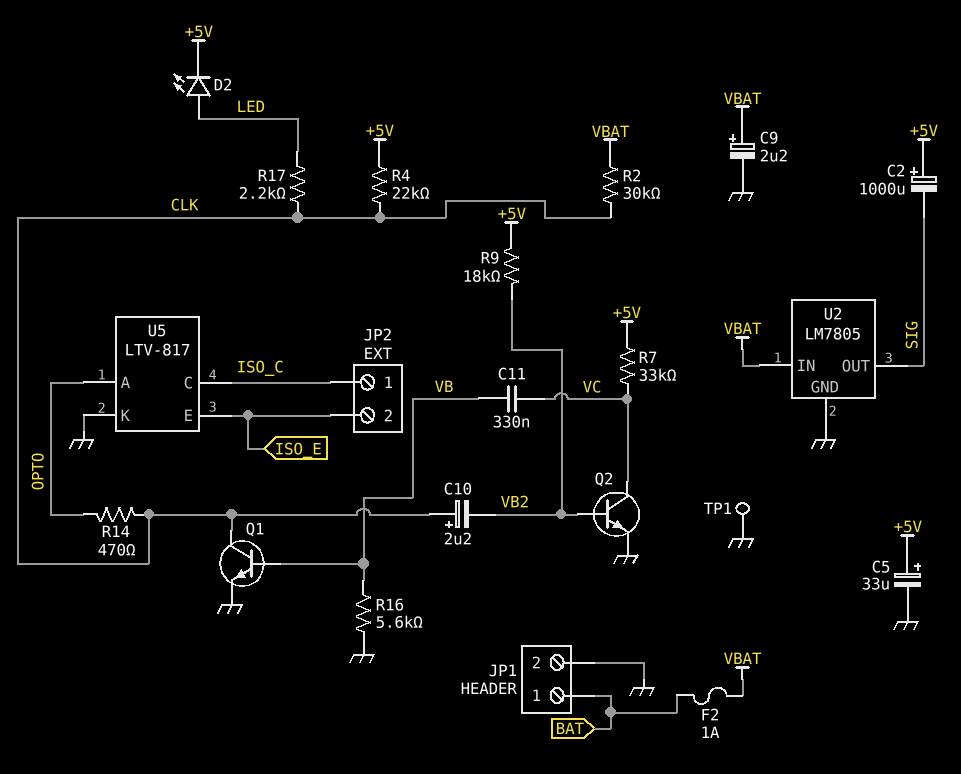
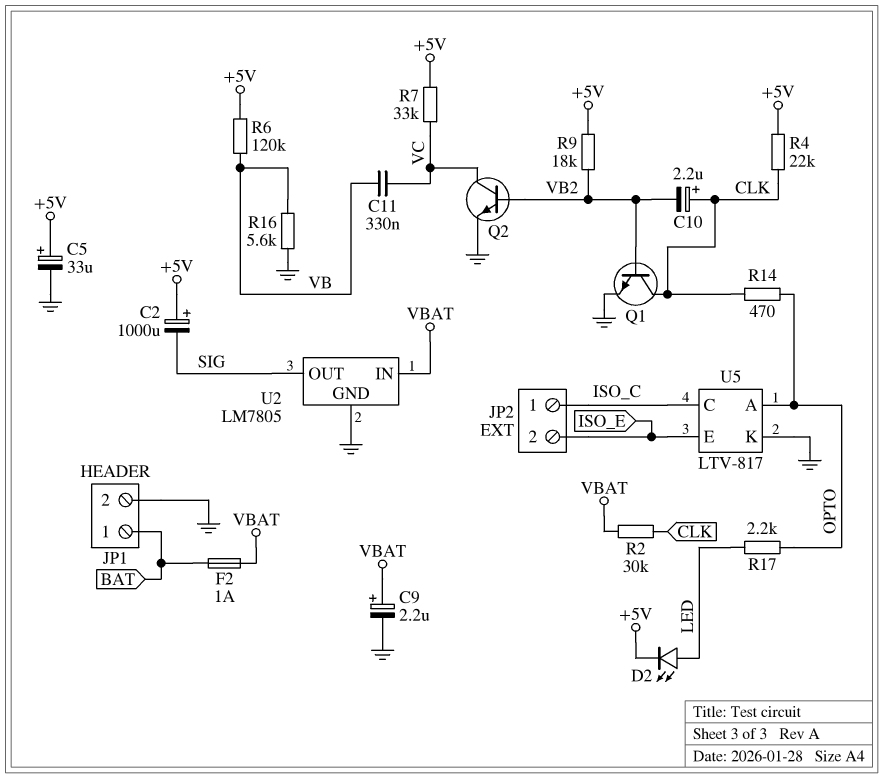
Q1: NPN (B VB, C CLK, E GND) -> NPN (B VB2, C CLK, E GND)
R6: none -> 120k (+5V, VB)
R17: 2.2k (CLK, LED) -> 2.2k (LED, OPTO)
TP1: test point (GND) -> none

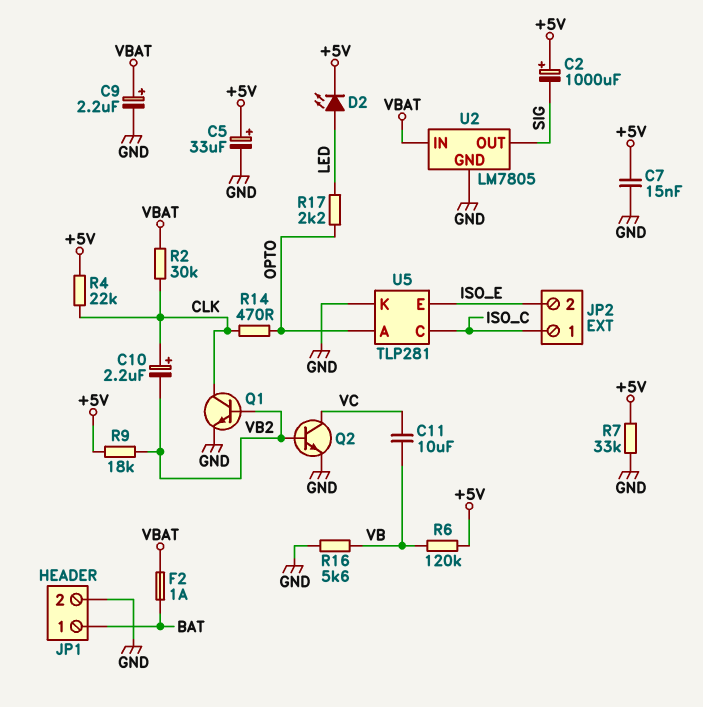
C7: none -> 15nF (+5V, GND)
C11: 330nF (VB, VC) -> 10uF (VB, VC)
R7: 33k (+5V, VC) -> 33k (+5V, GND)
U5: LTV-817 -> TLP281

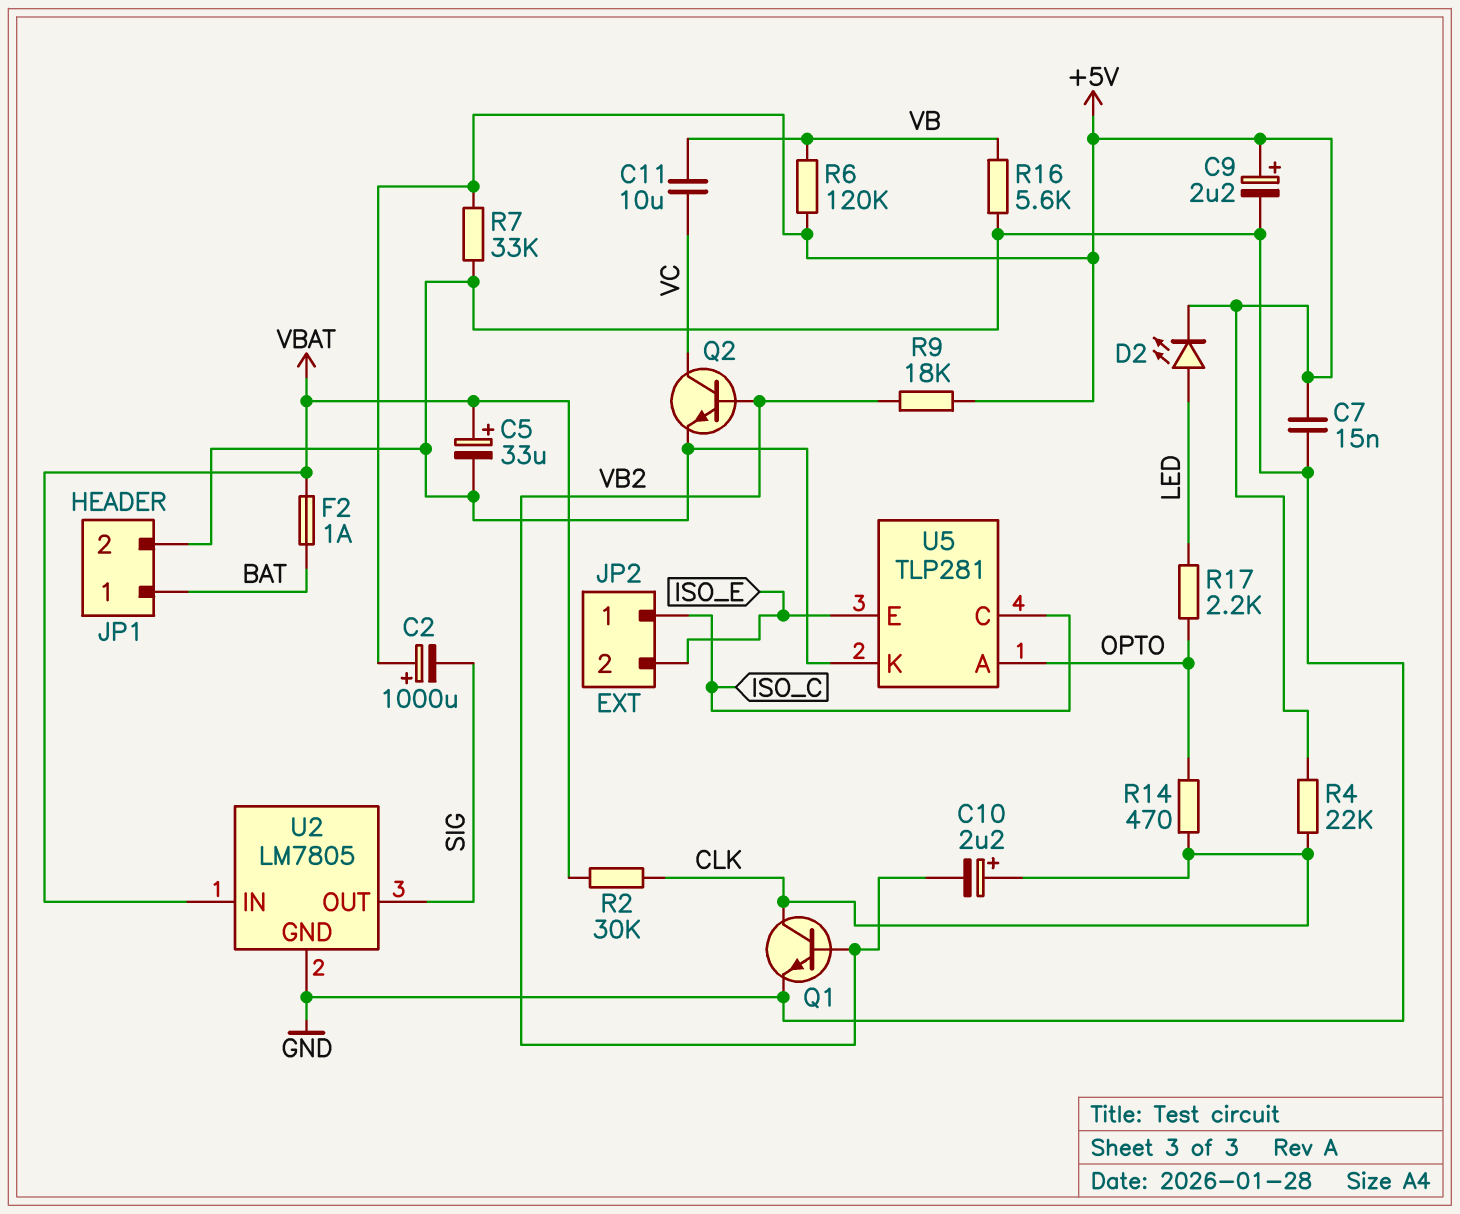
C5: 33uF (plus +5V, minus GND) -> 33uF (plus VBAT, minus GND)
C9: 2.2uF (plus VBAT, minus GND) -> 2.2uF (plus +5V, minus GND)

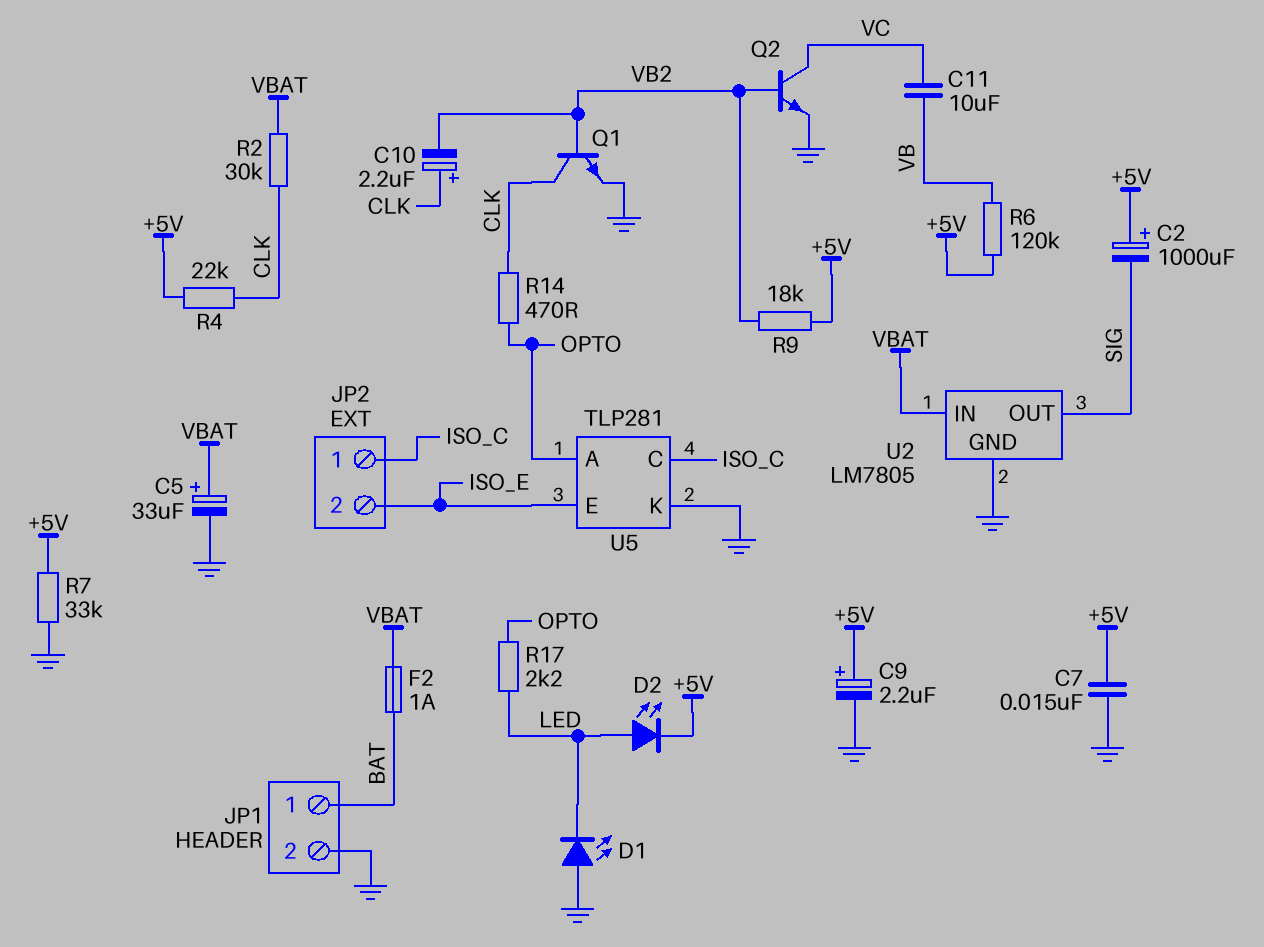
D1: none -> LED (A GND, K LED)
R16: 5.6k (GND, VB) -> none

